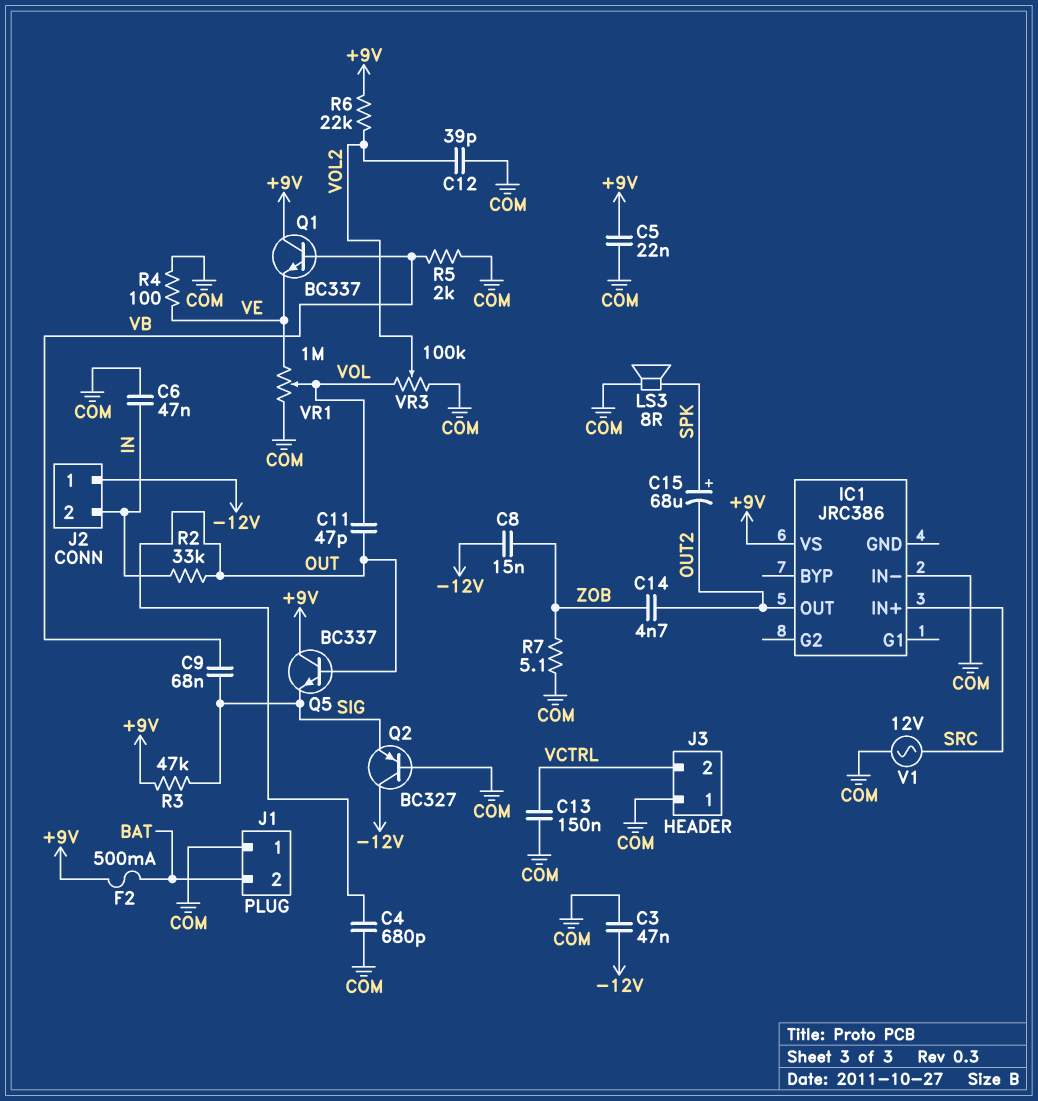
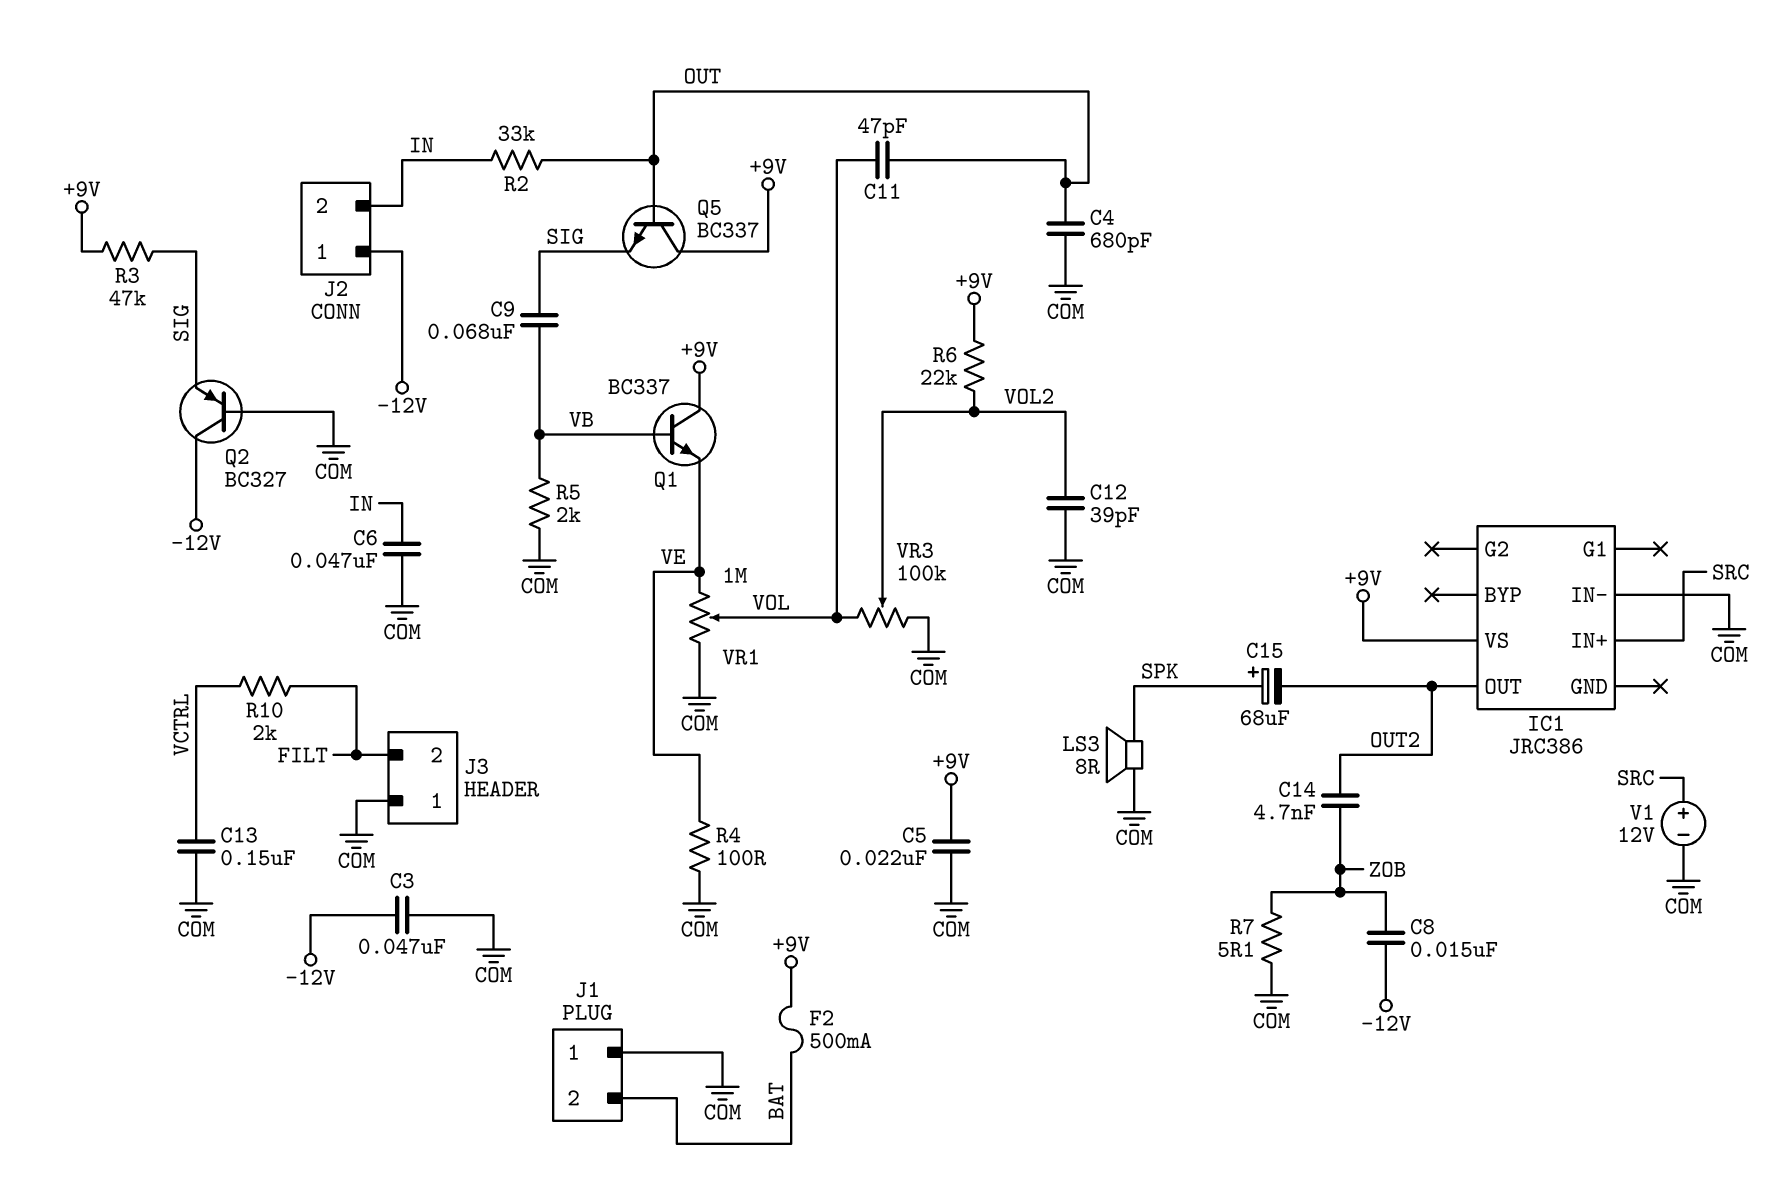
J3 pin 2: VCTRL -> FILT
R10: none -> 2k (FILT, VCTRL)
V1: AC 12V (COM, SRC) -> 12V (plus SRC, minus COM)

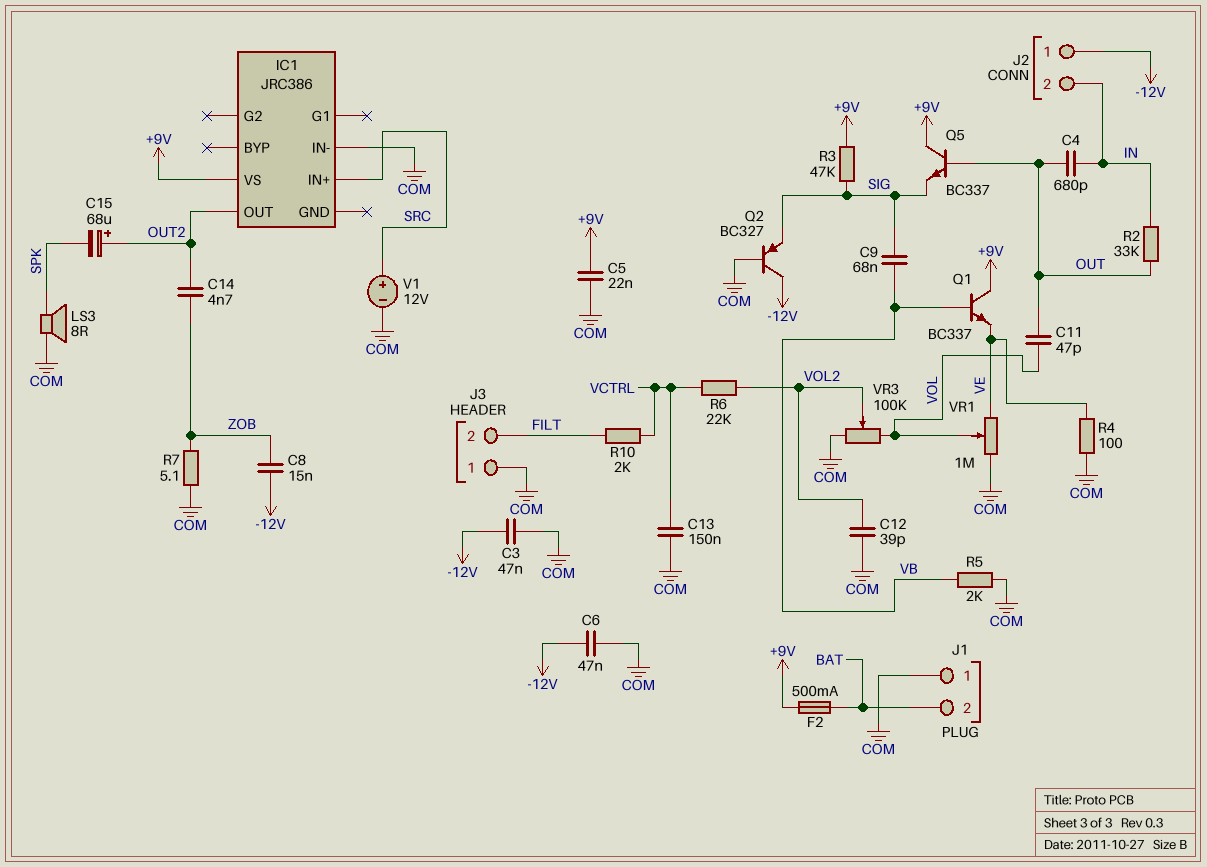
C4: 680pF (COM, OUT) -> 680pF (IN, OUT)
C6: 47nF (COM, IN) -> 47nF (-12V, COM)
C15: 68uF (plus SPK, minus OUT2) -> 68uF (plus OUT2, minus SPK)
R6: 22k (+9V, VOL2) -> 22k (VCTRL, VOL2)

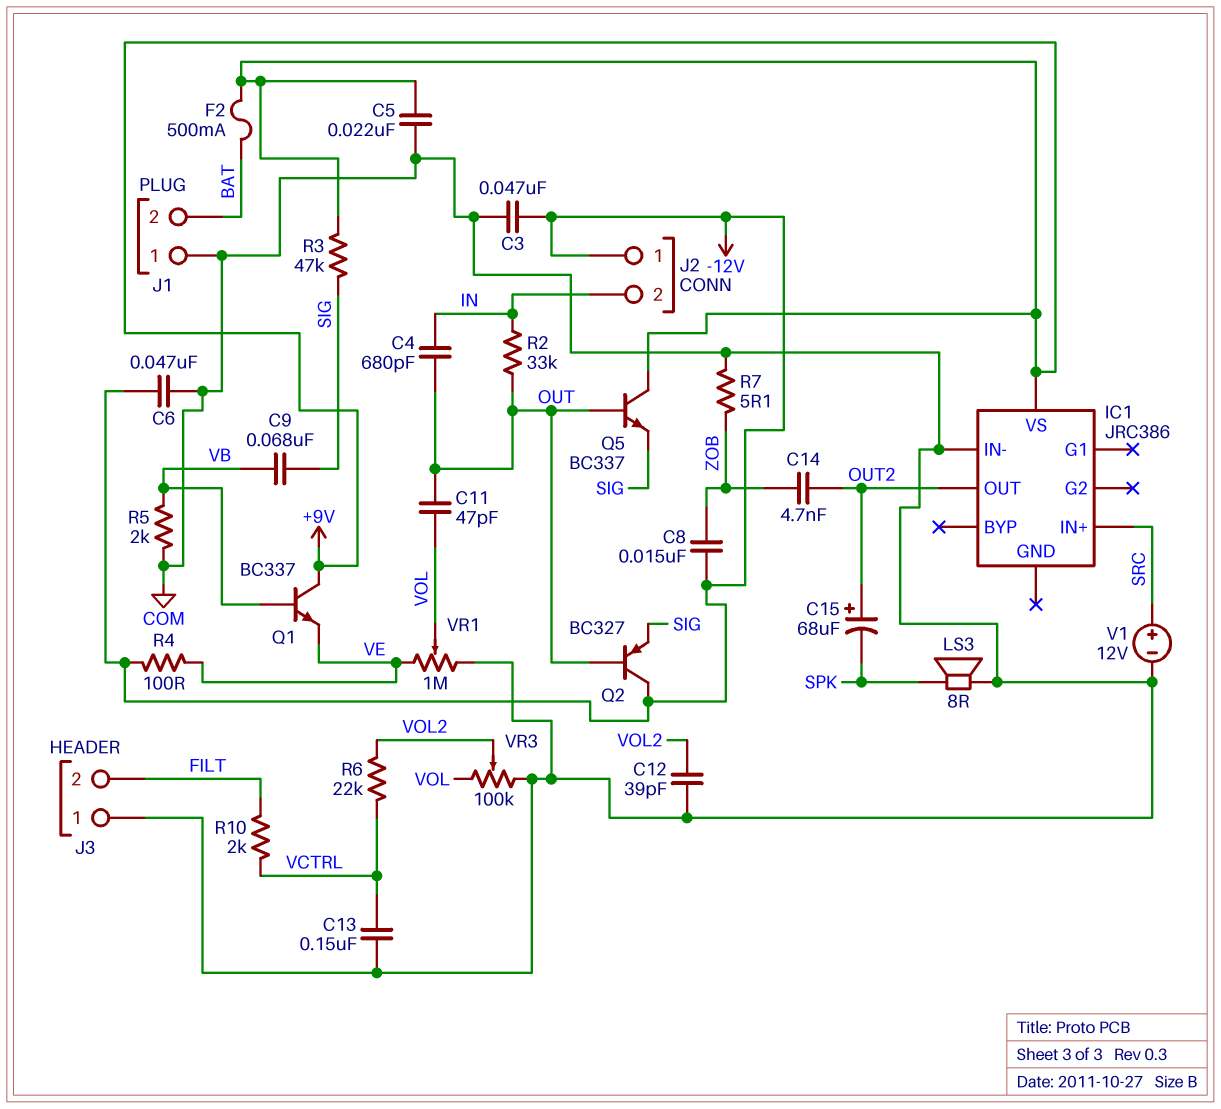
Q2: PNP BC327 (B COM, C -12V, E SIG) -> PNP BC327 (B OUT, C -12V, E SIG)
R4: 100 (COM, VE) -> 100 (-12V, VE)

